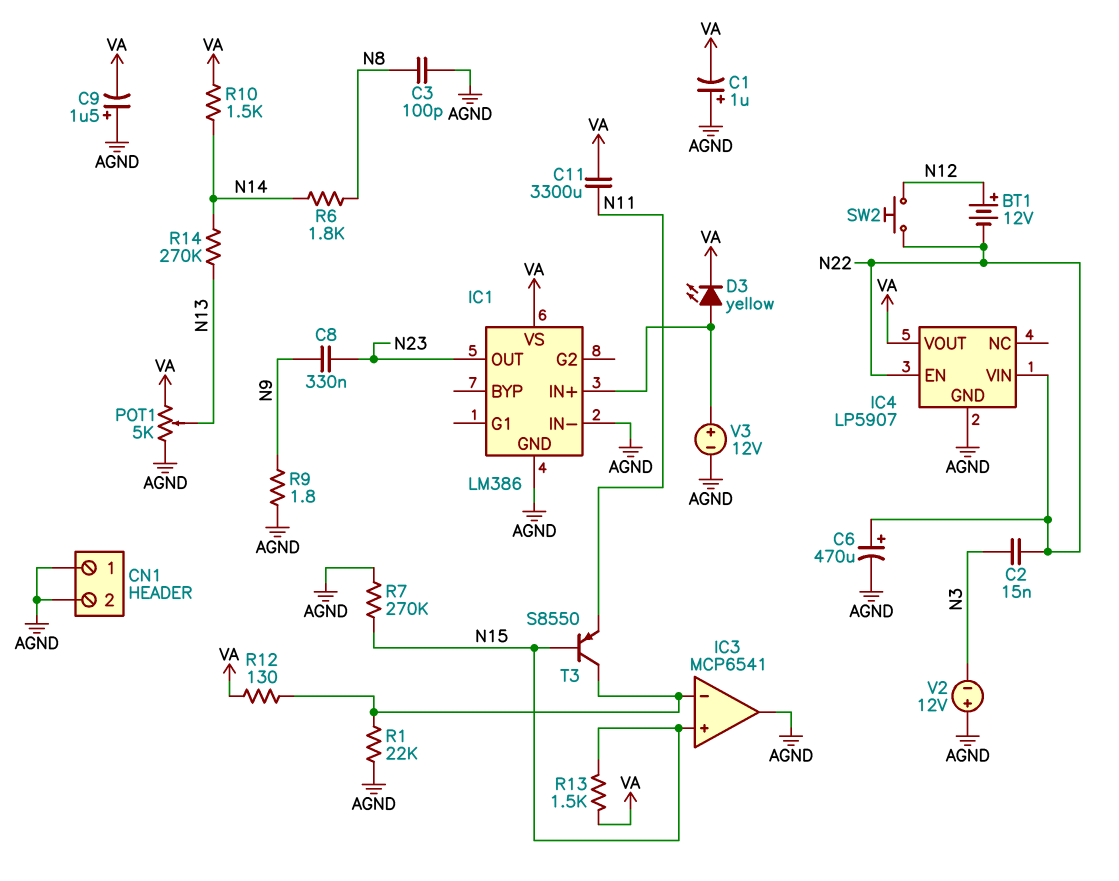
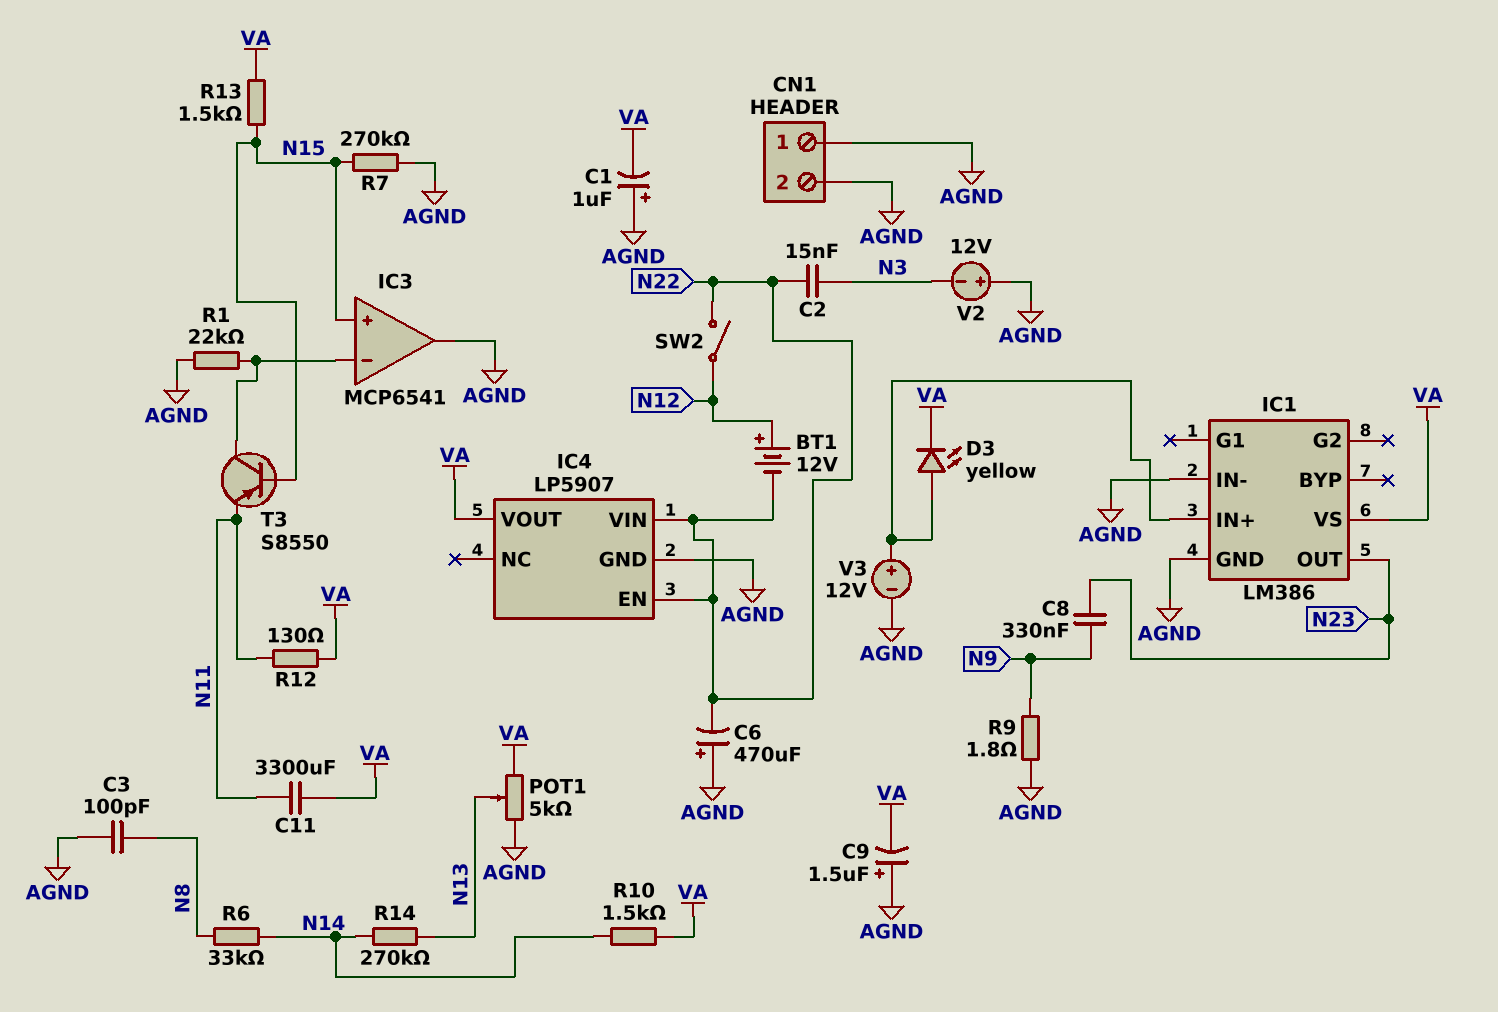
C6: 470uF (plus N22, minus AGND) -> 470uF (plus AGND, minus N22)
R6: 1.8k (N8, N14) -> 33k (N8, N14)
R12: 130 (IC3/in-, VA) -> 130 (N11, VA)
SW2: button (N12, N22) -> switch (N12, N22)

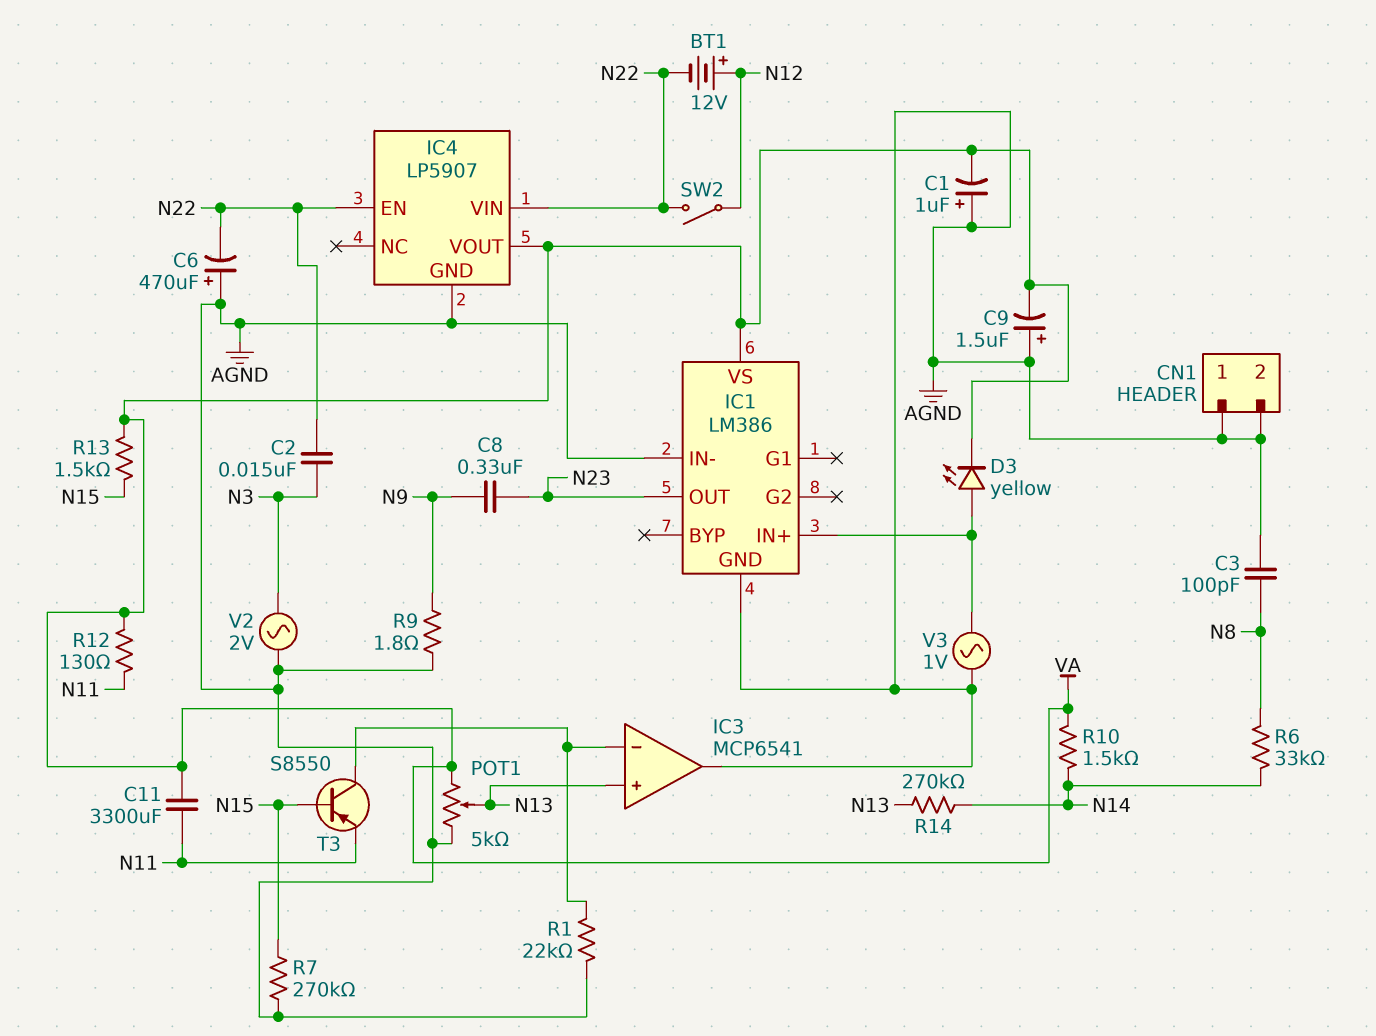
IC3 pin in+: N15 -> N13
V2: 12V (plus AGND, minus N3) -> AC 2V (AGND, N3)
V3: 12V (plus IC1/IN+, minus AGND) -> AC 1V (AGND, IC1/IN+)

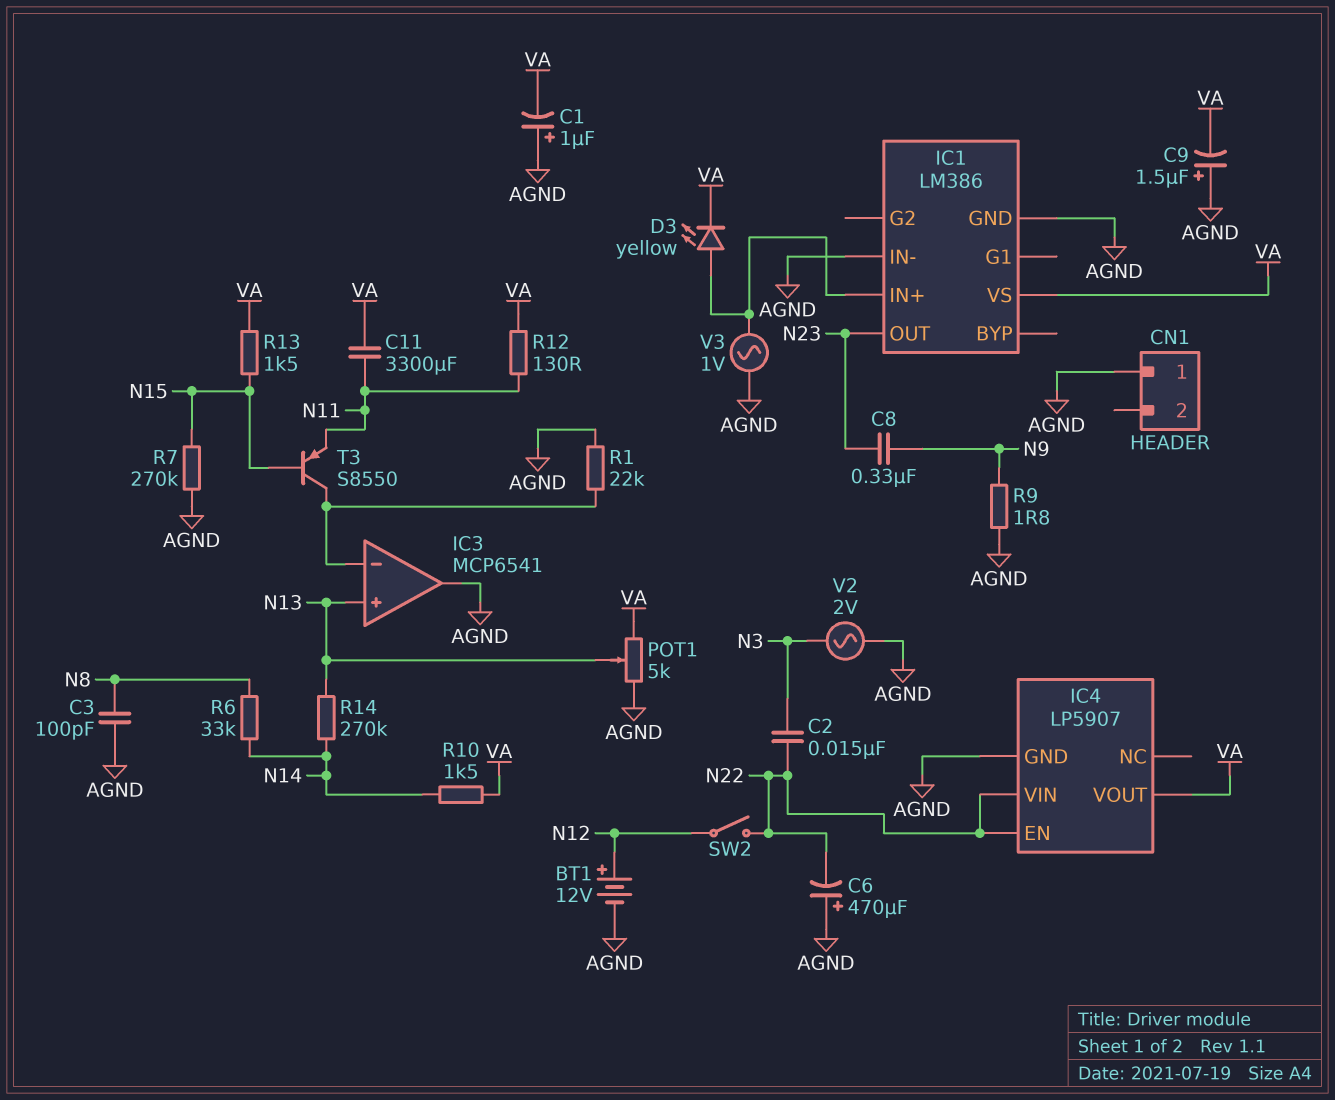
BT1: 12V (plus N12, minus N22) -> 12V (plus N12, minus AGND)
CN1 pin 2: AGND -> none

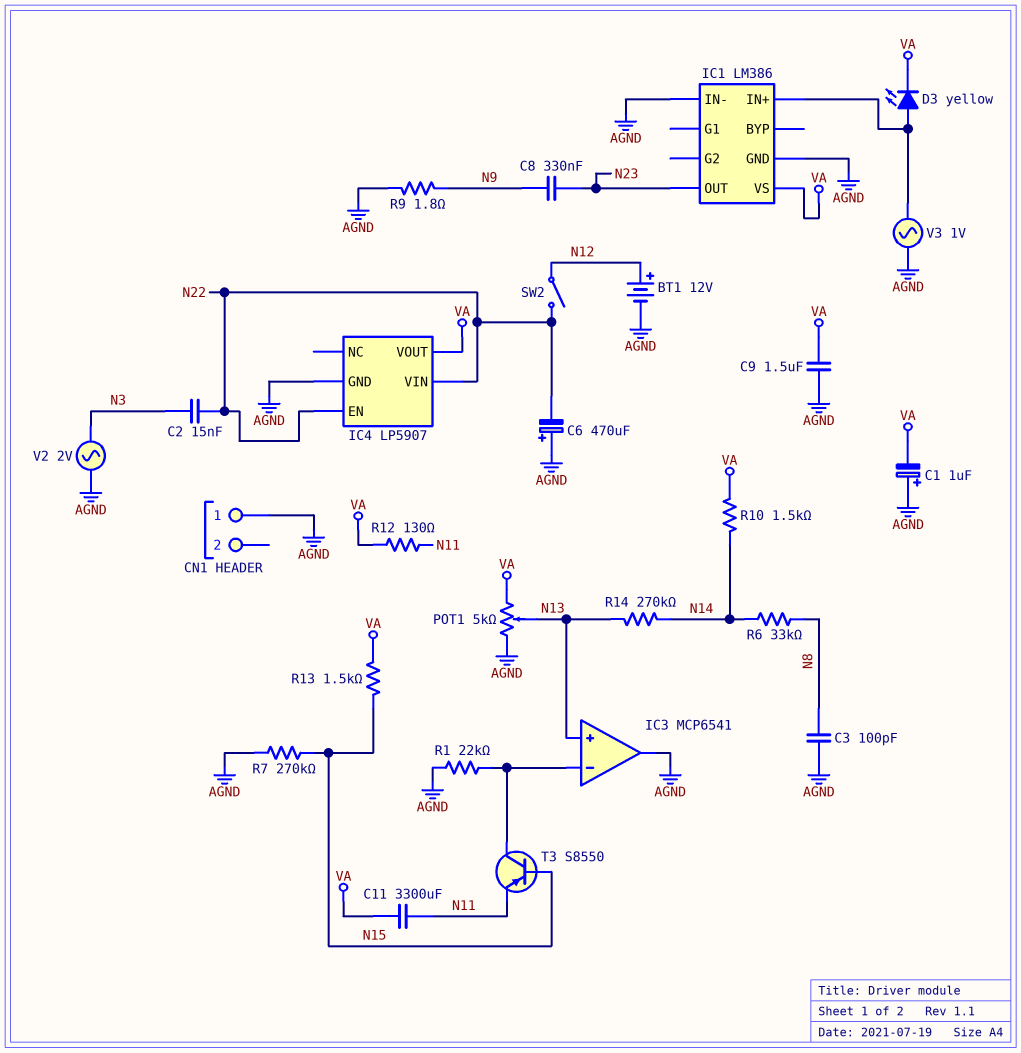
C9: 1.5uF (plus AGND, minus VA) -> 1.5uF (AGND, VA)

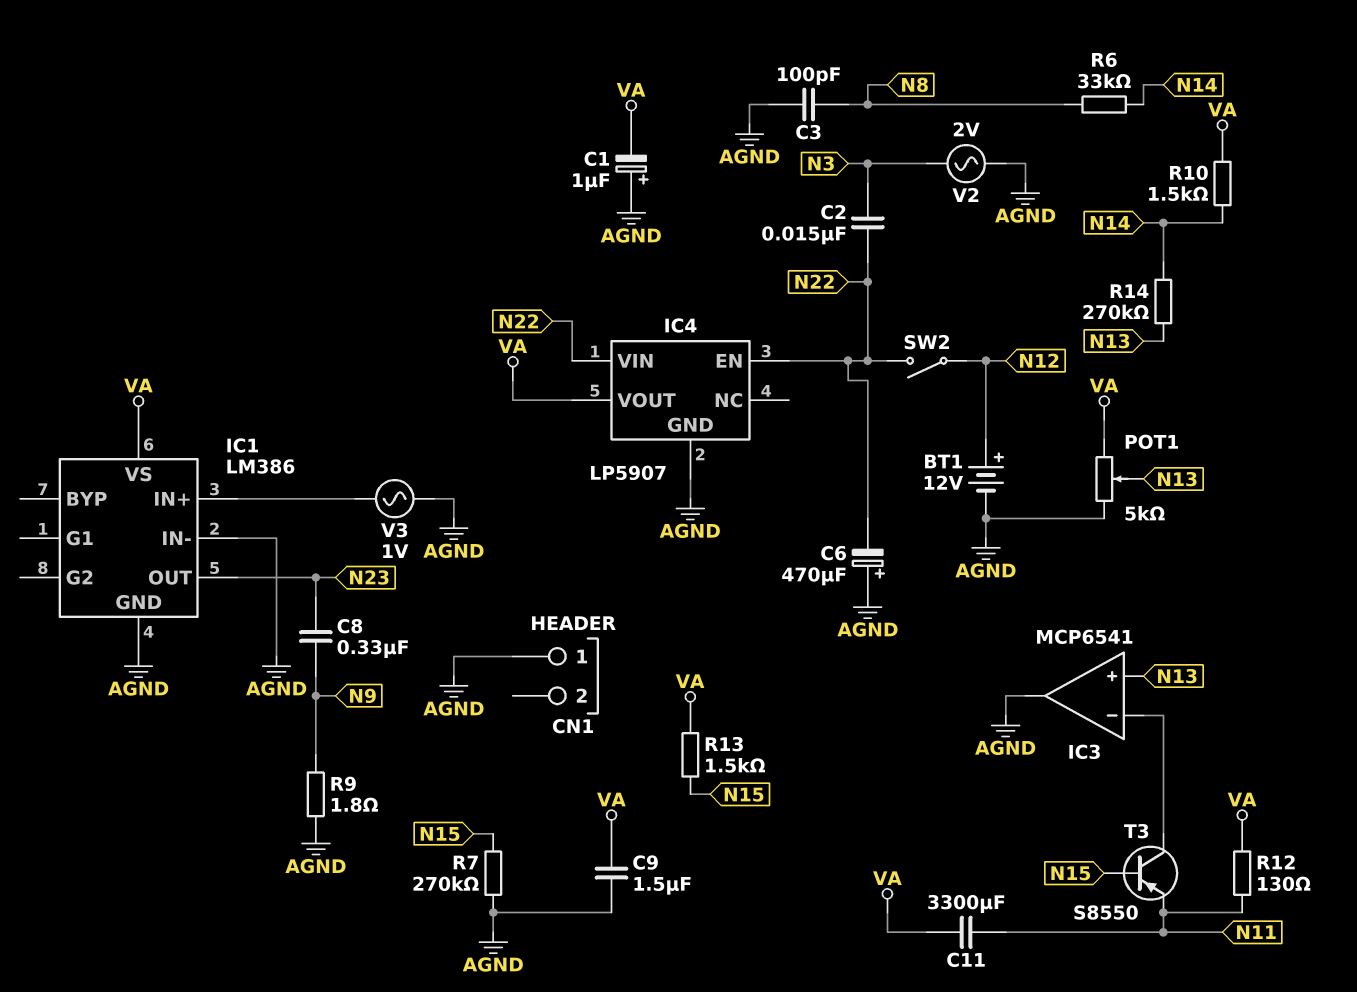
D3: LED yellow (A IC1/IN+, K VA) -> none
R1: 22k (AGND, IC3/in-) -> none

